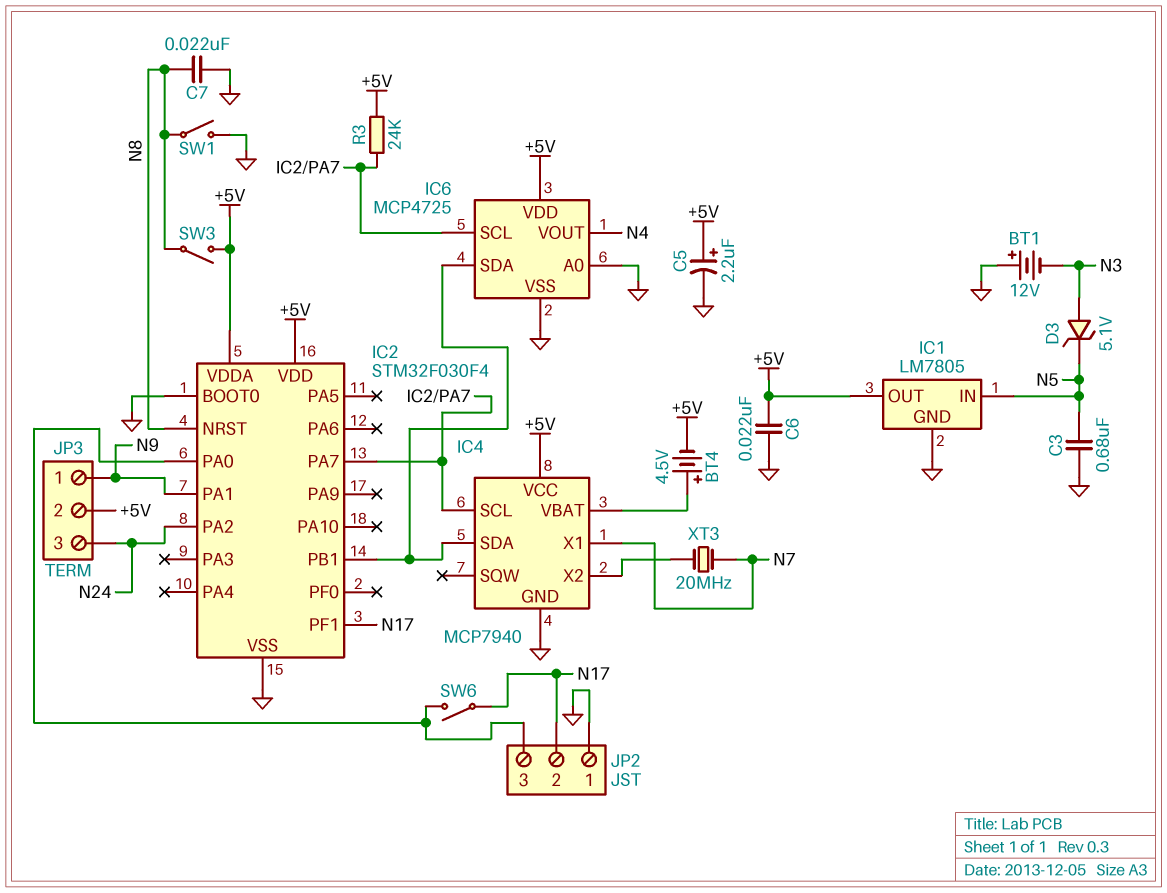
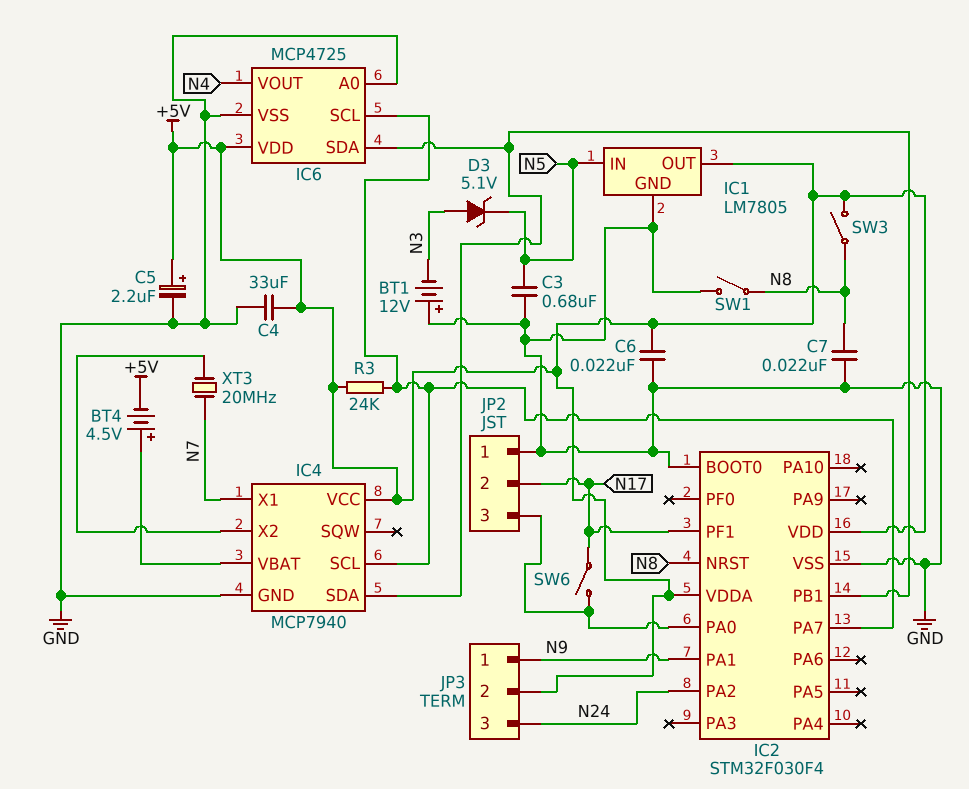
C4: none -> 33uF (+5V, GND)

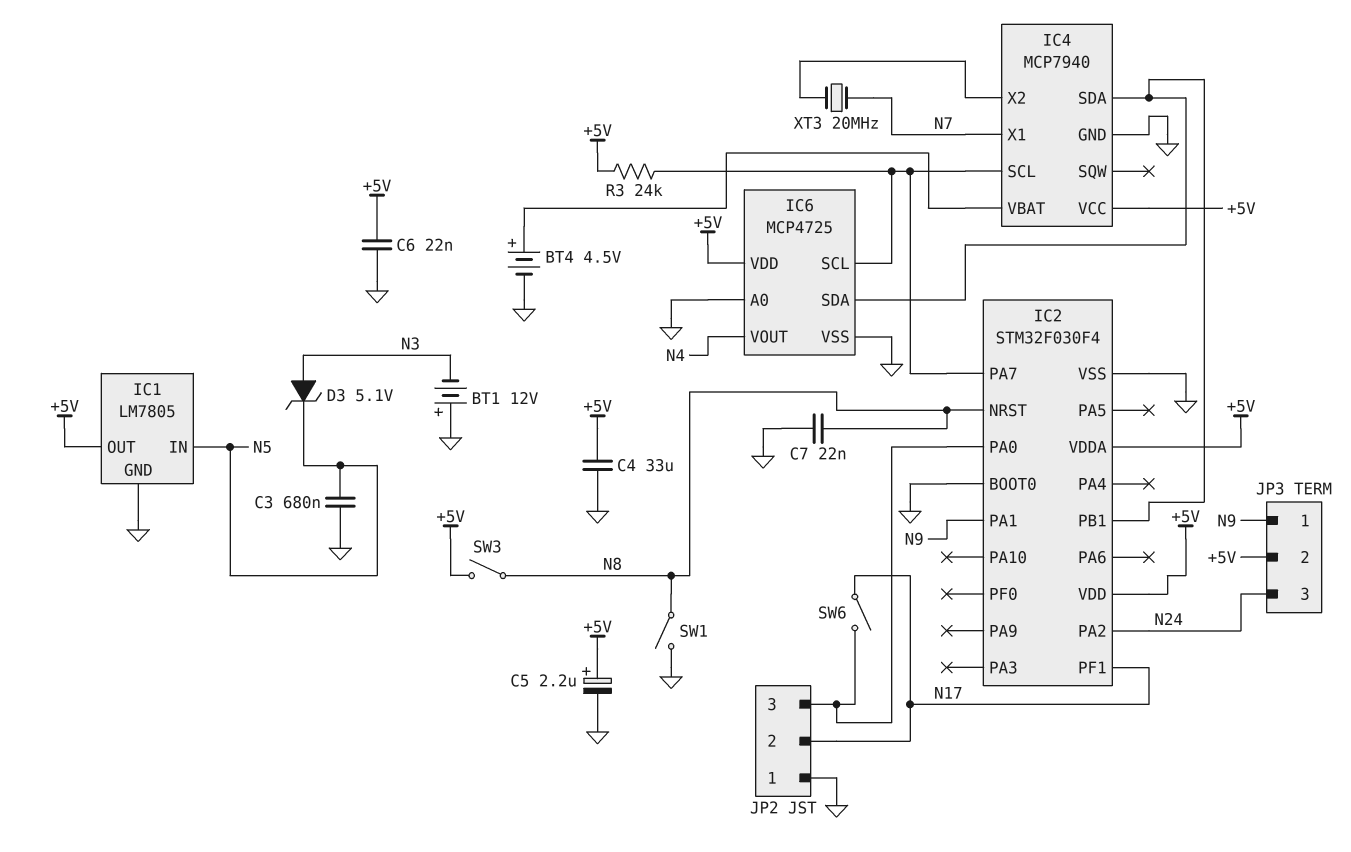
BT4: 4.5V (plus IC4/VBAT, minus +5V) -> 4.5V (plus IC4/VBAT, minus GND)

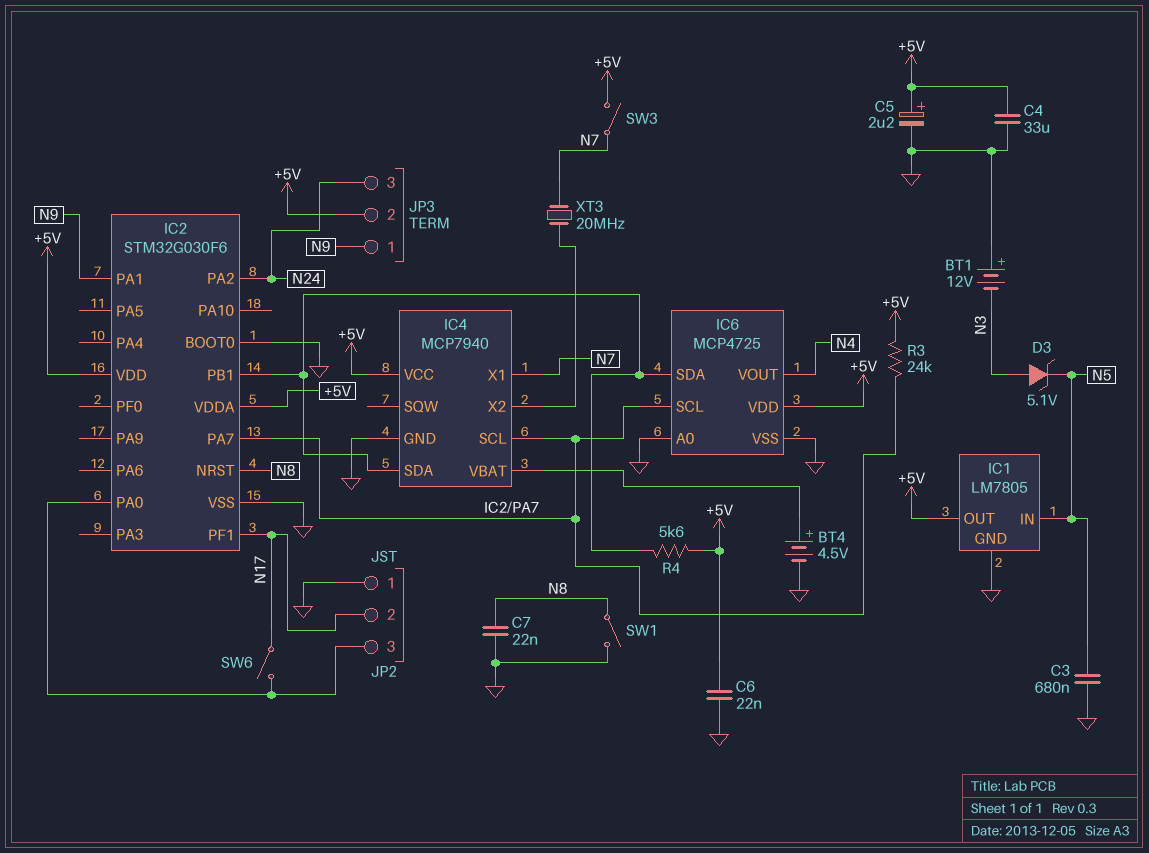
IC2: STM32F030F4 -> STM32G030F6
R4: none -> 5.6k (+5V, IC2/PB1)
SW3: switch (+5V, N8) -> switch (+5V, N7)

